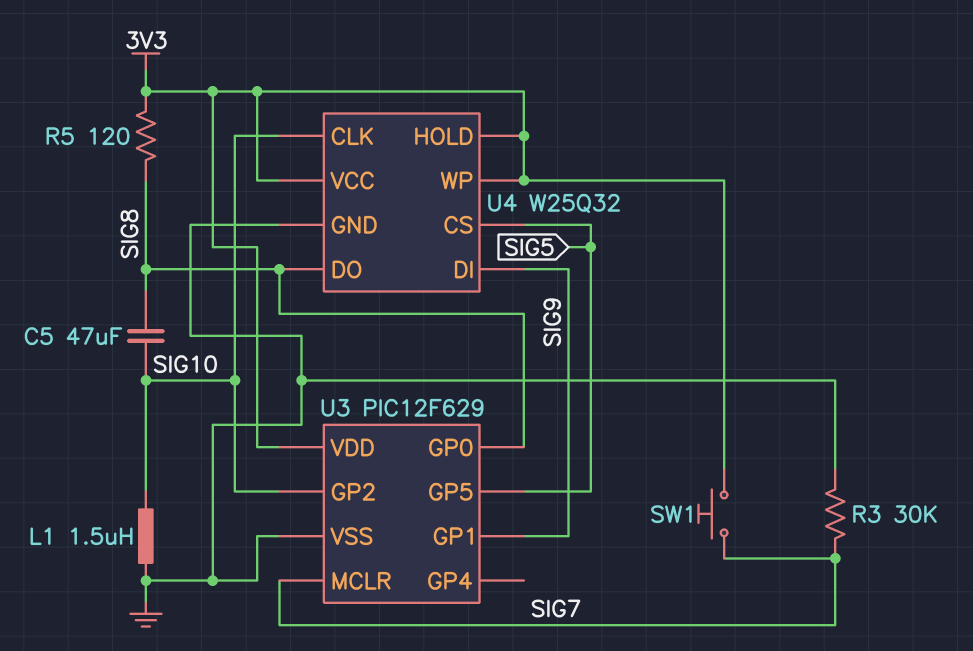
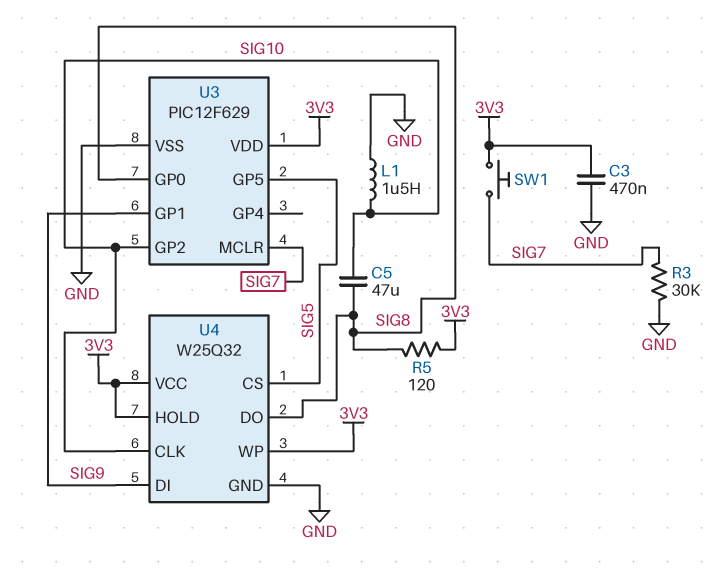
C3: none -> 470nF (3V3, GND)

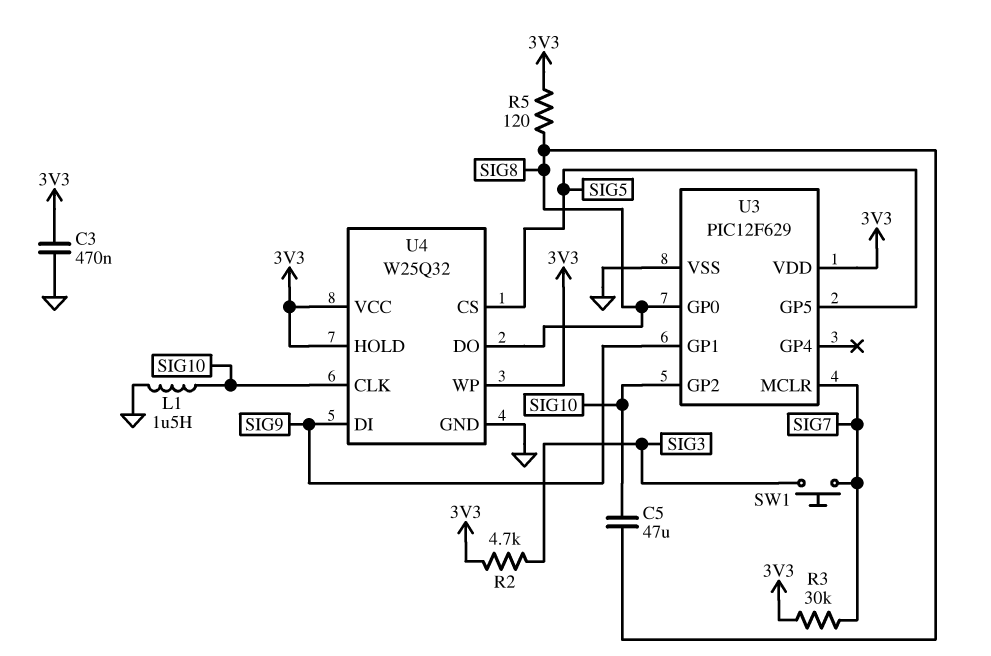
R2: none -> 4.7k (3V3, SIG3)
R3: 30k (GND, SIG7) -> 30k (3V3, SIG7)
SW1: button (3V3, SIG7) -> button (SIG3, SIG7)

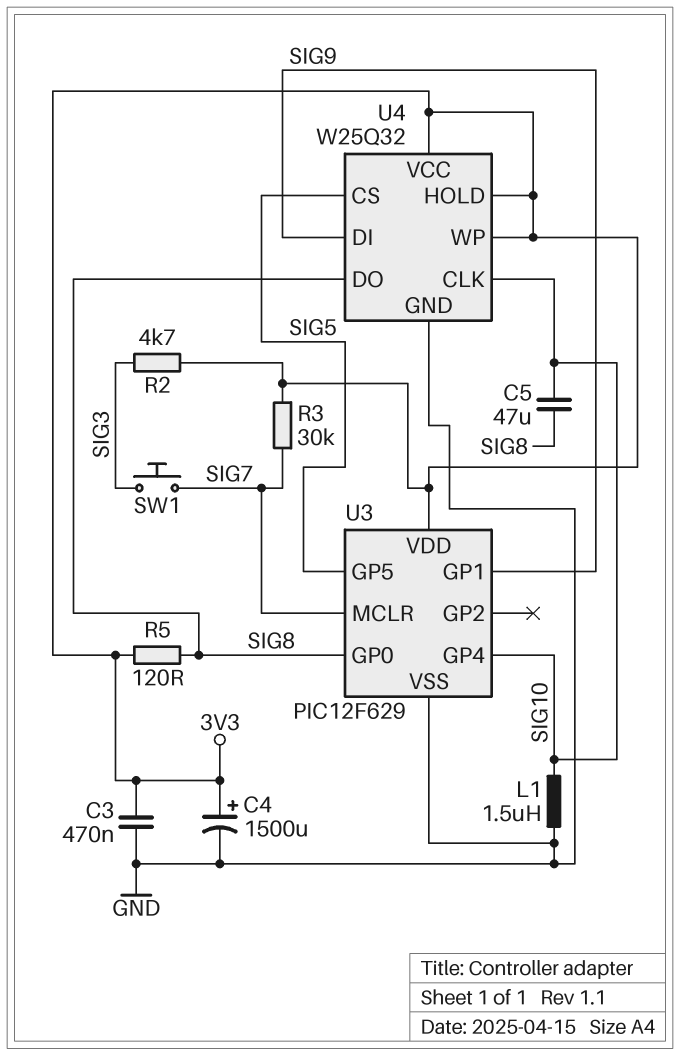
C4: none -> 1500uF (plus 3V3, minus GND)
U3 pin GP2: SIG10 -> none
U3 pin GP4: none -> SIG10

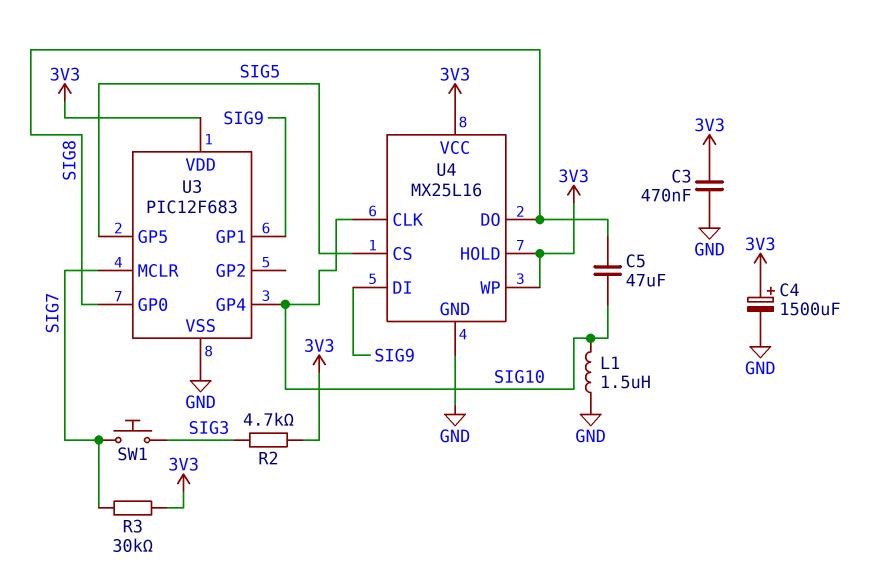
R5: 120 (3V3, SIG8) -> none
U3: PIC12F629 -> PIC12F683
U4: W25Q32 -> MX25L16

